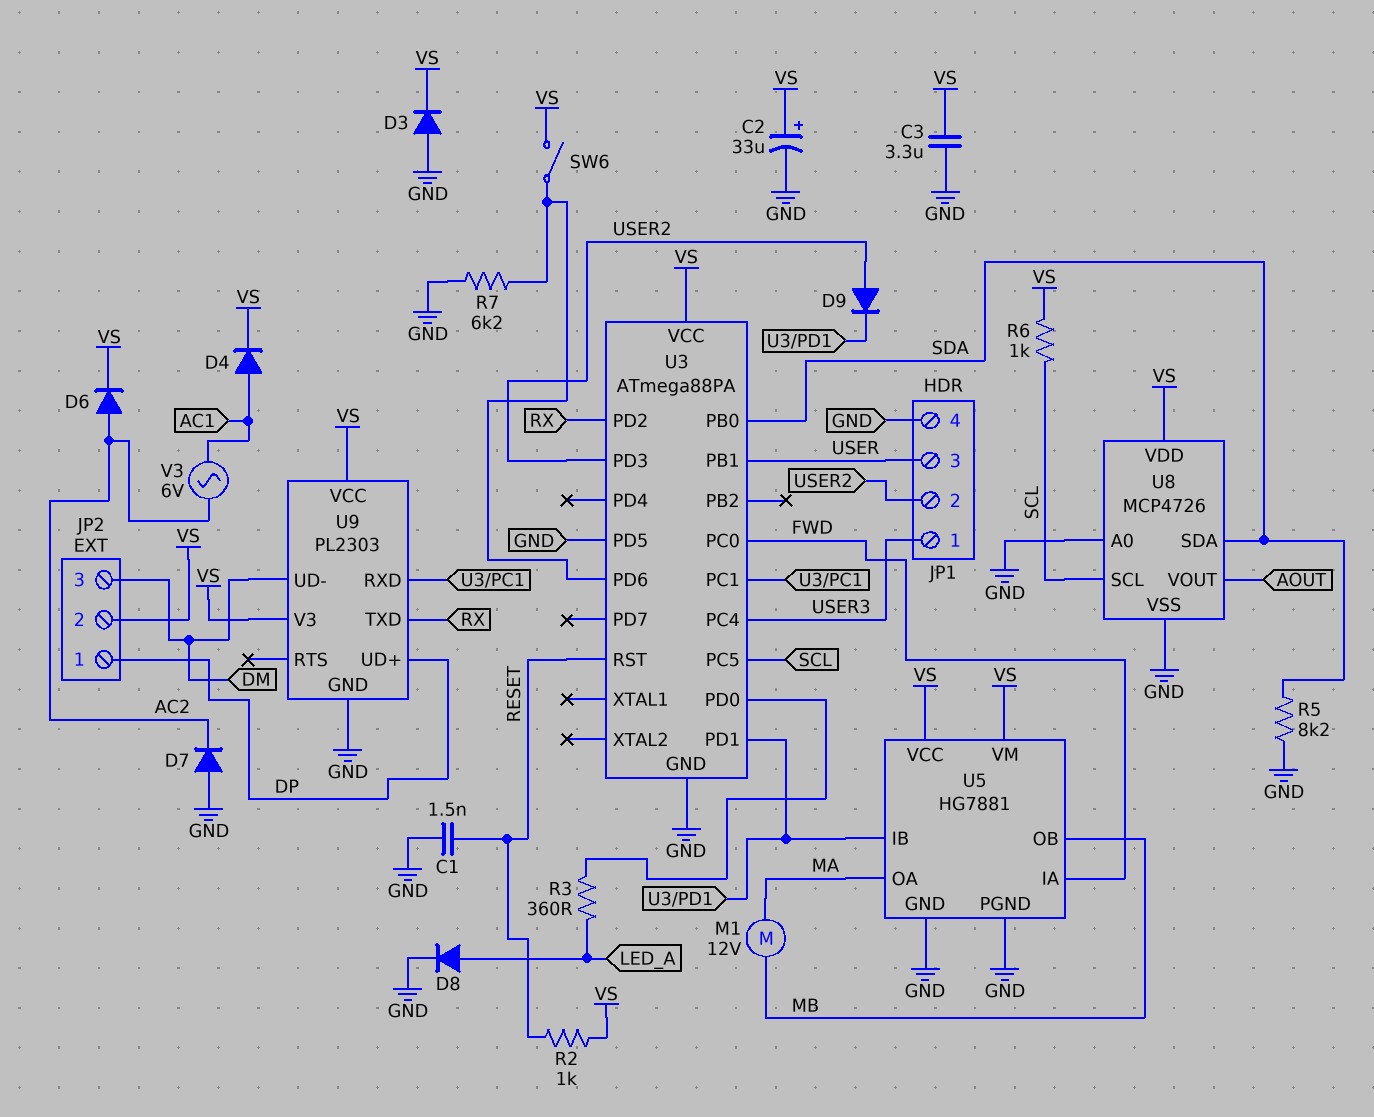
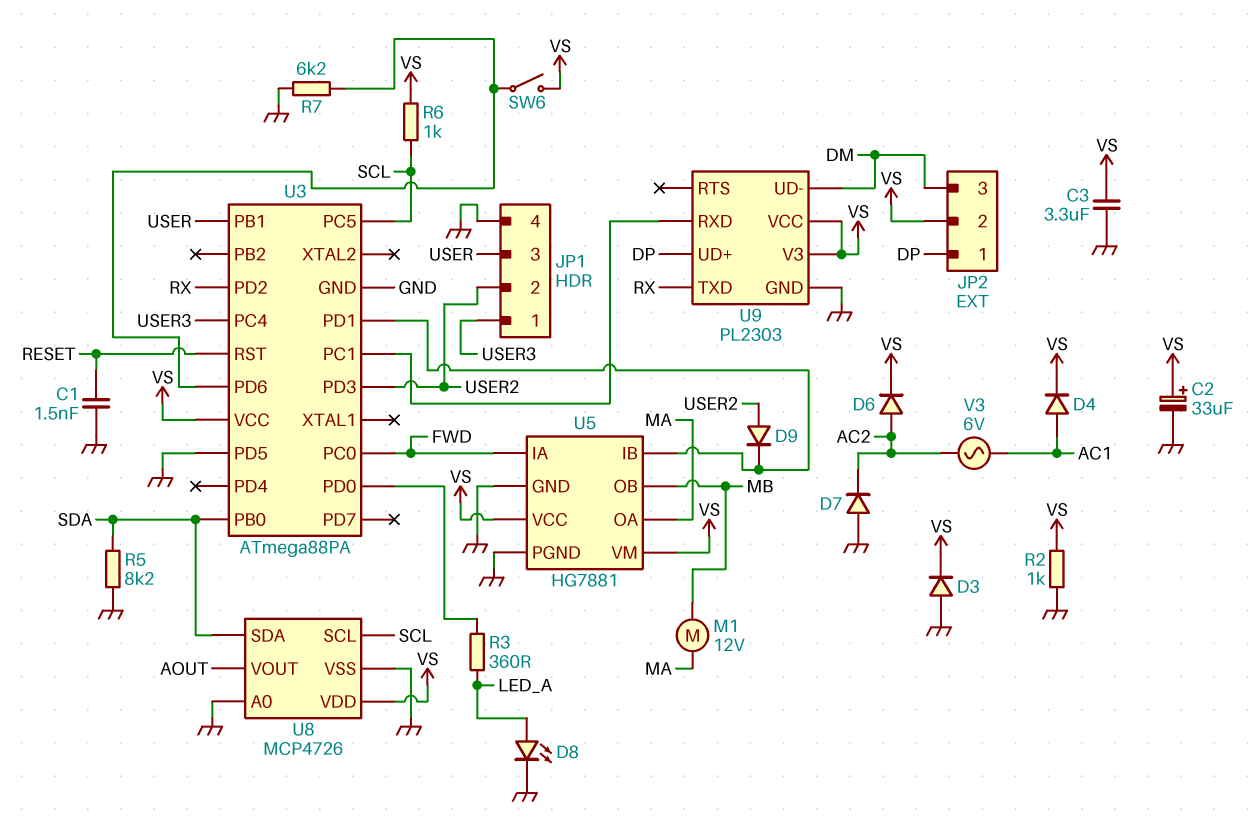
D8: diode (A LED_A, K GND) -> LED (A LED_A, K GND)
R2: 1k (RESET, VS) -> 1k (GND, VS)

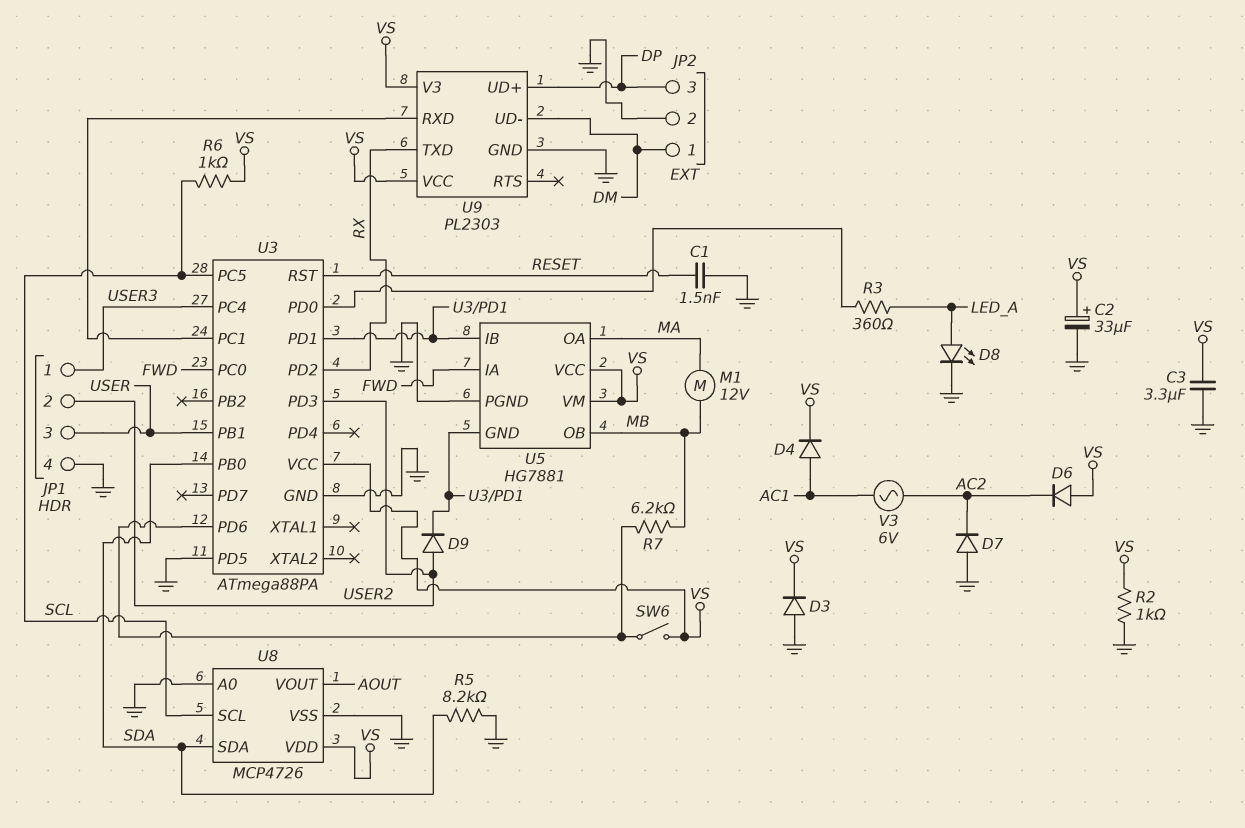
D6: diode (A AC2, K VS) -> diode (A VS, K AC2)
JP2 pin 1: DP -> DM
JP2 pin 2: VS -> GND
JP2 pin 3: DM -> DP
R7: 6.2k (GND, U3/PD6) -> 6.2k (MB, U3/PD6)
U5 pin GND: GND -> U3/PD1

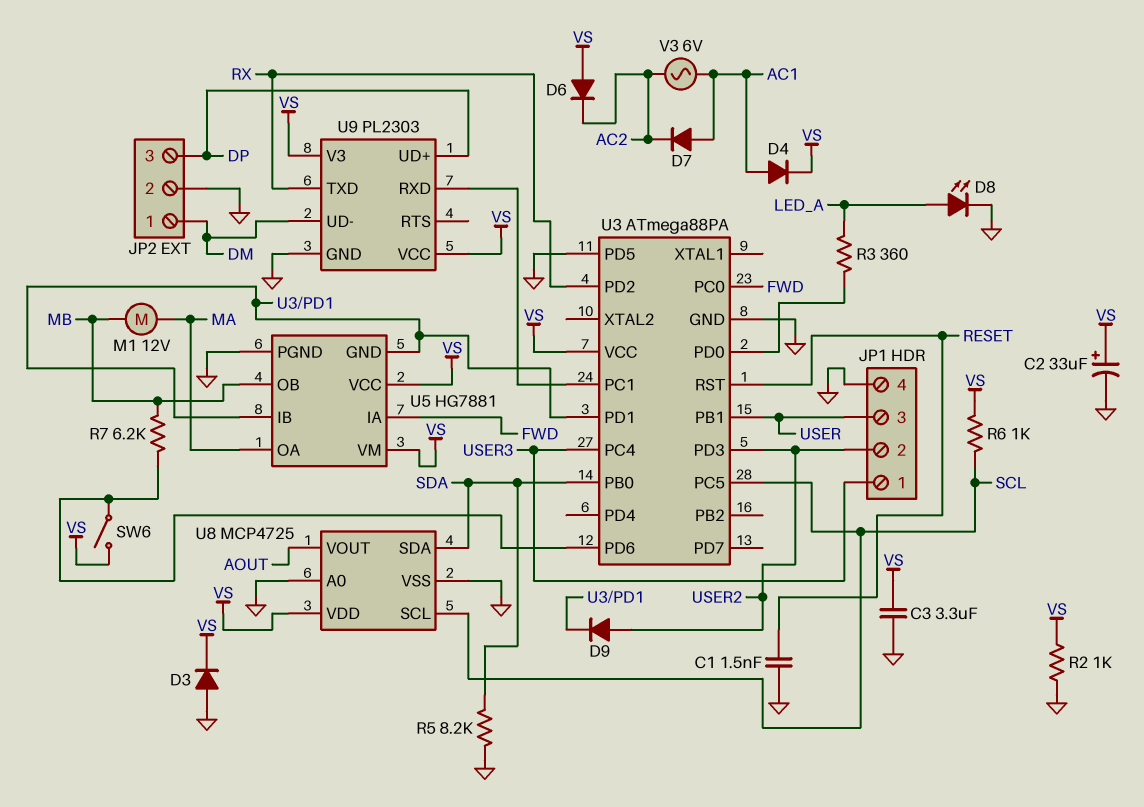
D7: diode (A GND, K AC2) -> diode (A AC1, K AC2)
U8: MCP4726 -> MCP4725

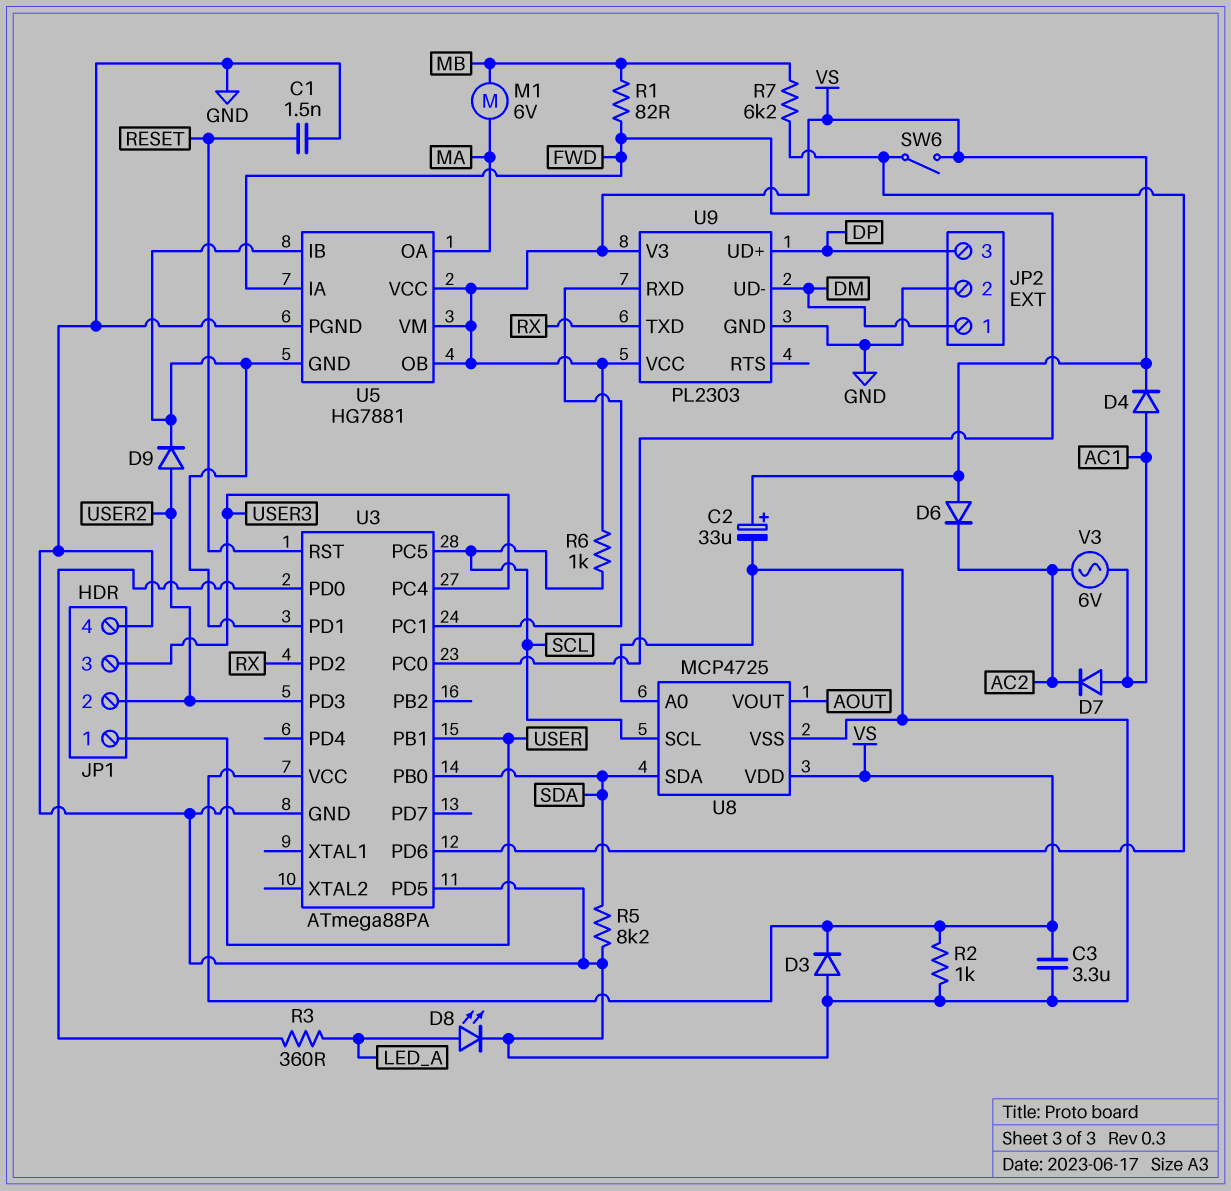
JP1 pin 1: USER3 -> USER
JP1 pin 3: USER -> USER3
M1: motor 12V (MA, MB) -> motor 6V (MA, MB)
R1: none -> 82 (FWD, MB)
U5 pin OB: MB -> VS

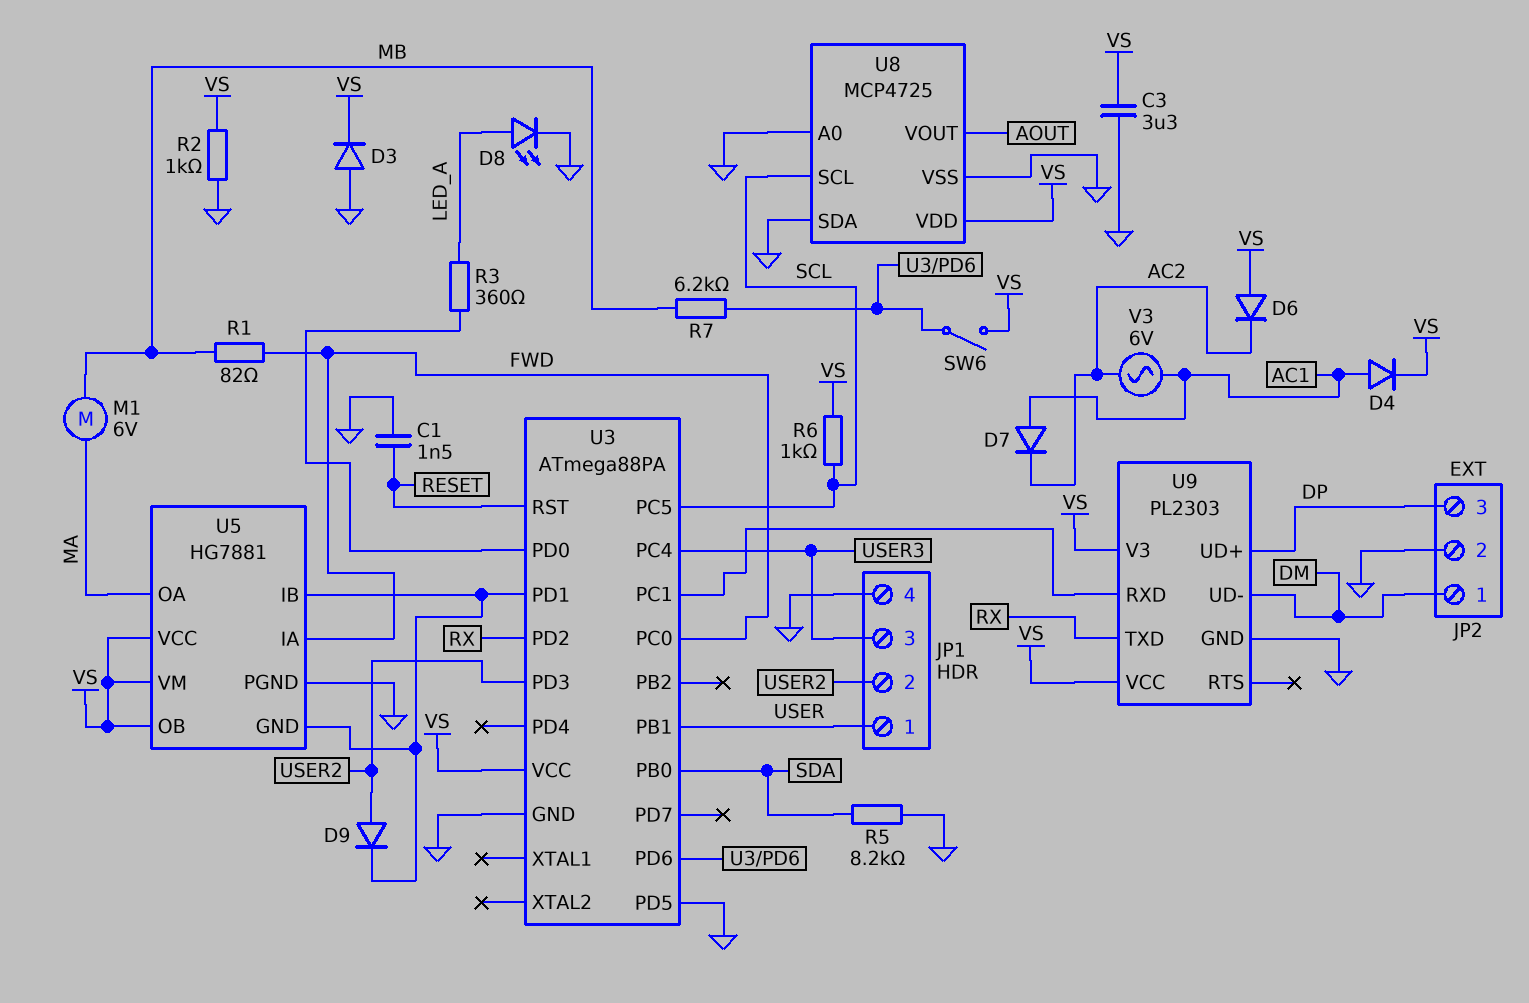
C2: 33uF (plus VS, minus GND) -> none
U8 pin SDA: SDA -> GND

